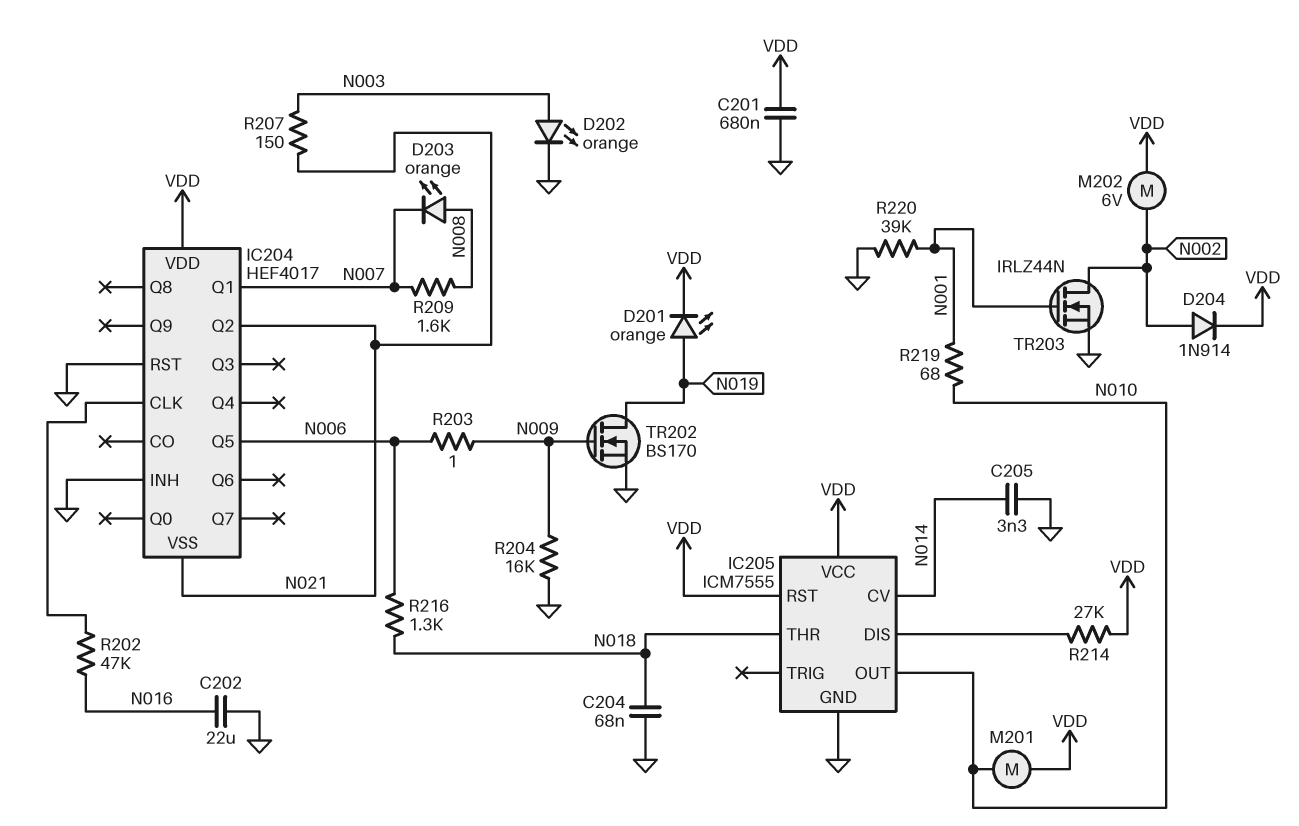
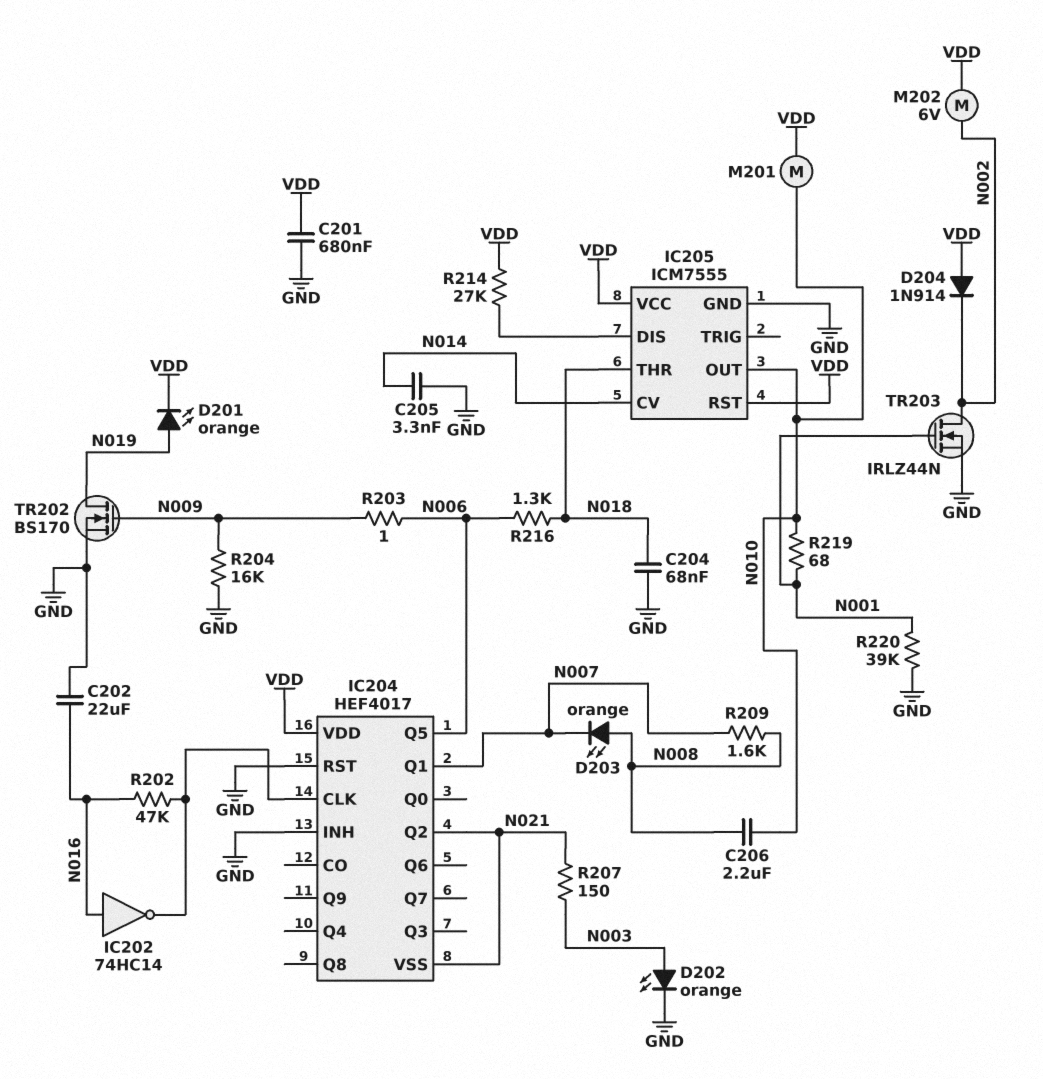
C206: none -> 2.2uF (N008, N010)
D204: diode 1N914 (A N002, K VDD) -> diode 1N914 (A VDD, K N002)
IC202: none -> NOT 74HC14 (in N016, out IC204/CLK)

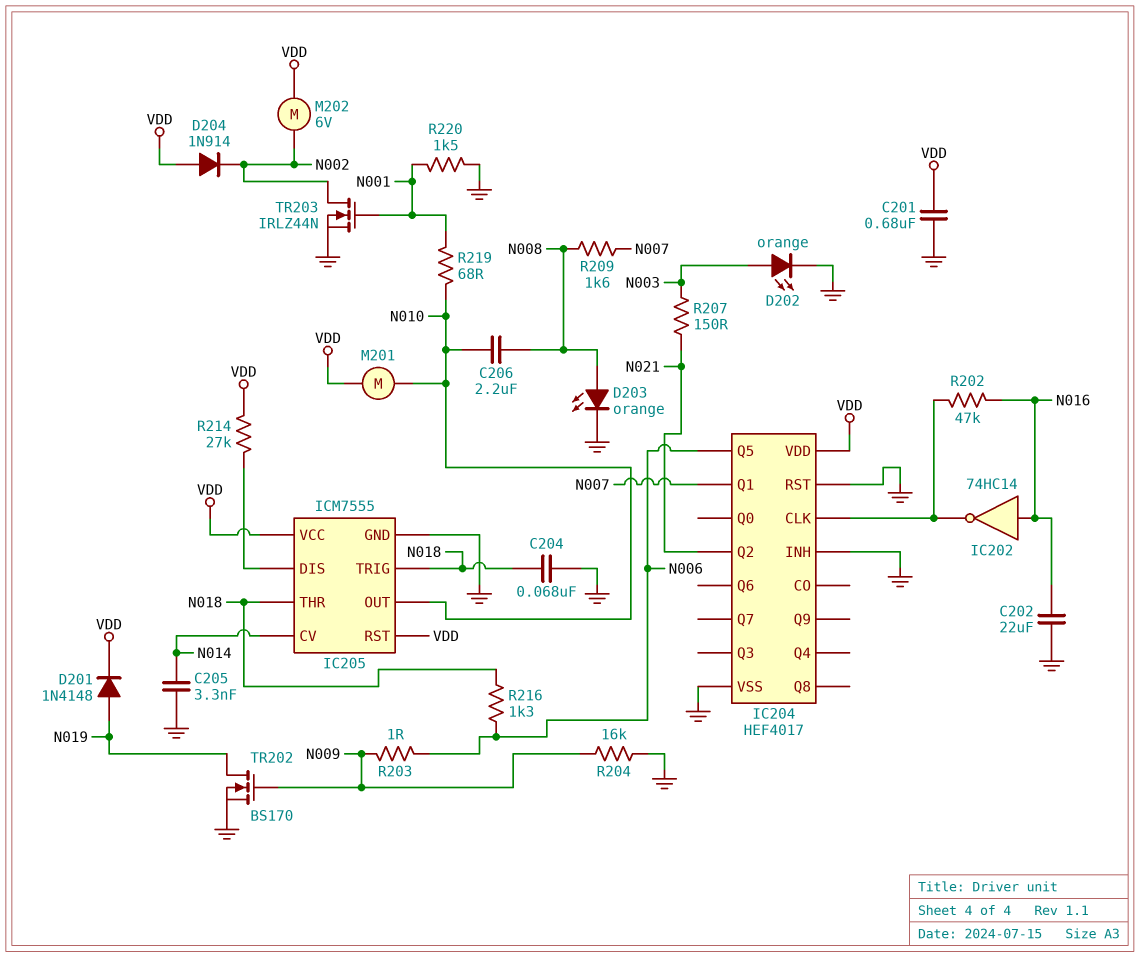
D201: LED orange (A N019, K VDD) -> diode 1N4148 (A N019, K VDD)
D203: LED orange (A N008, K N007) -> LED orange (A N008, K GND)
IC204 pin VSS: N021 -> GND
IC205 pin TRIG: none -> N018
R220: 39k (GND, N001) -> 1.5k (GND, N001)

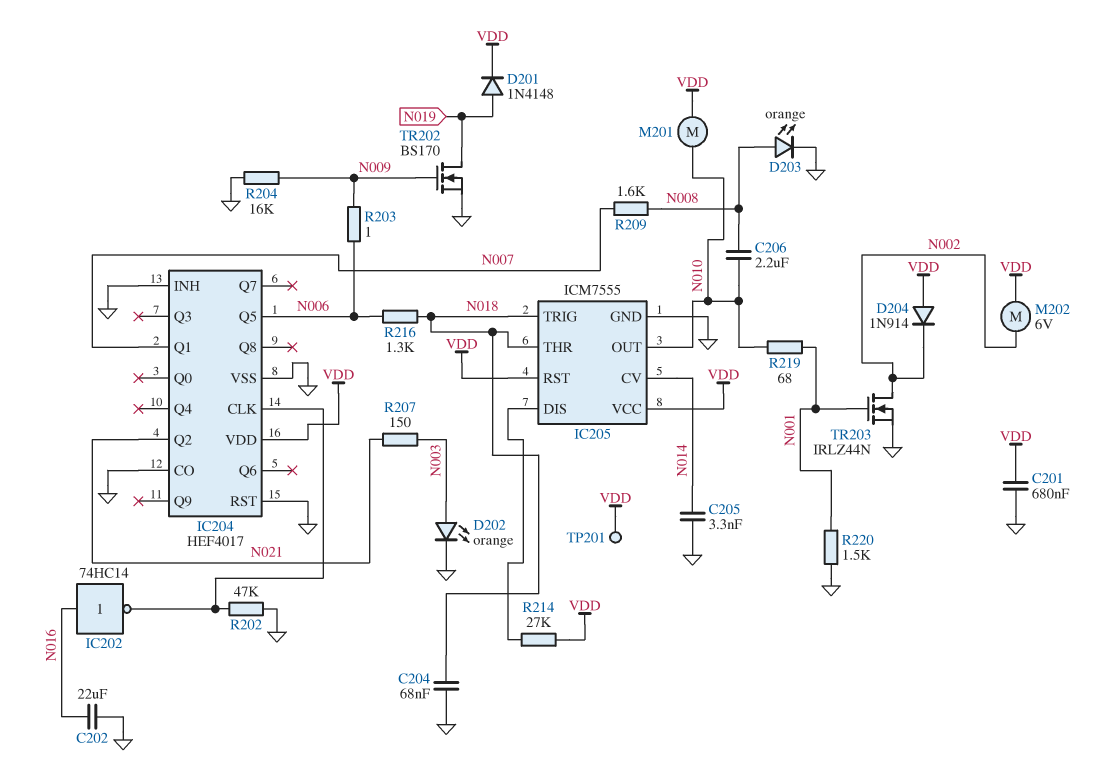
IC204 pin CO: none -> GND
R202: 47k (IC204/CLK, N016) -> 47k (GND, IC204/CLK)
TP201: none -> test point (VDD)

